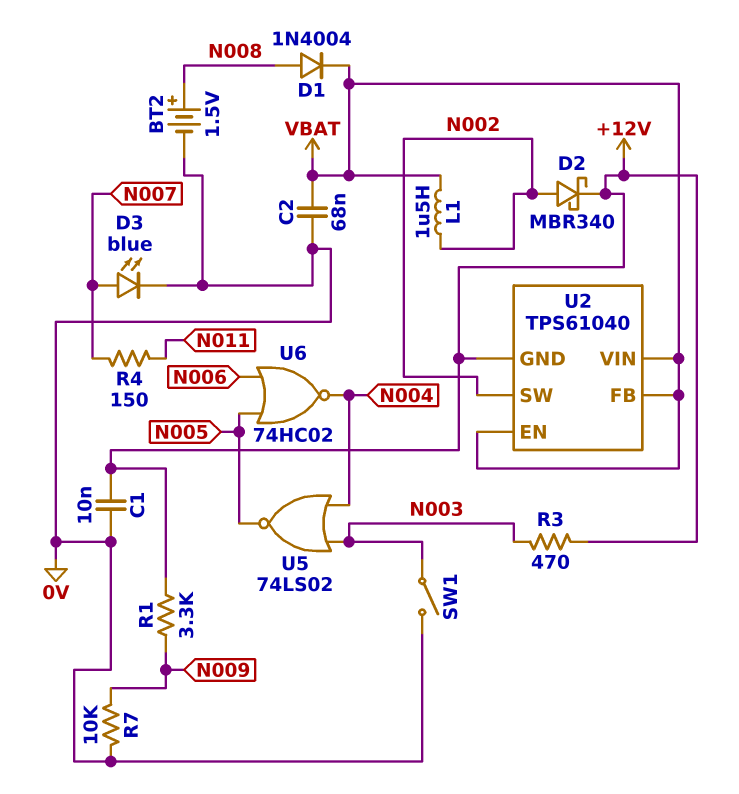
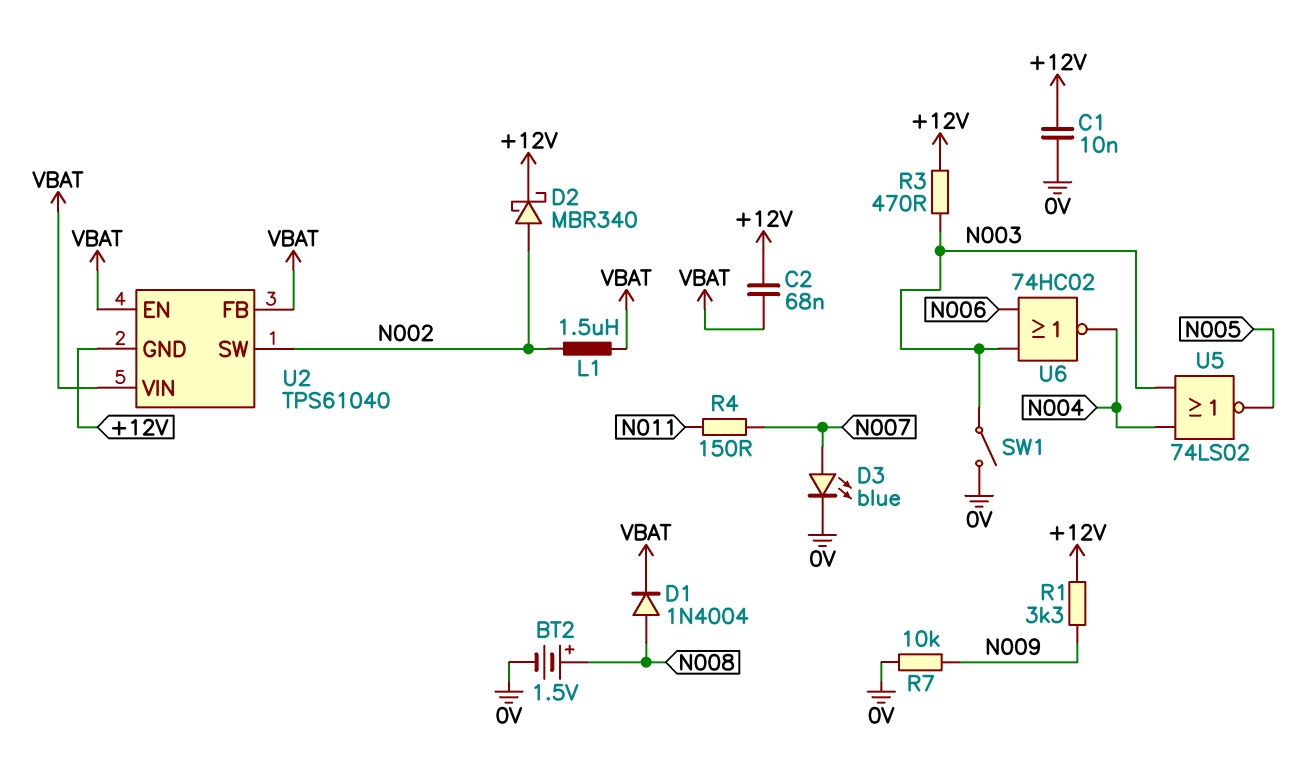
C2: 68nF (0V, VBAT) -> 68nF (+12V, VBAT)
U6: NOR 74HC02 (in N005, in N006, out N004) -> NOR 74HC02 (in N003, in N006, out N004)

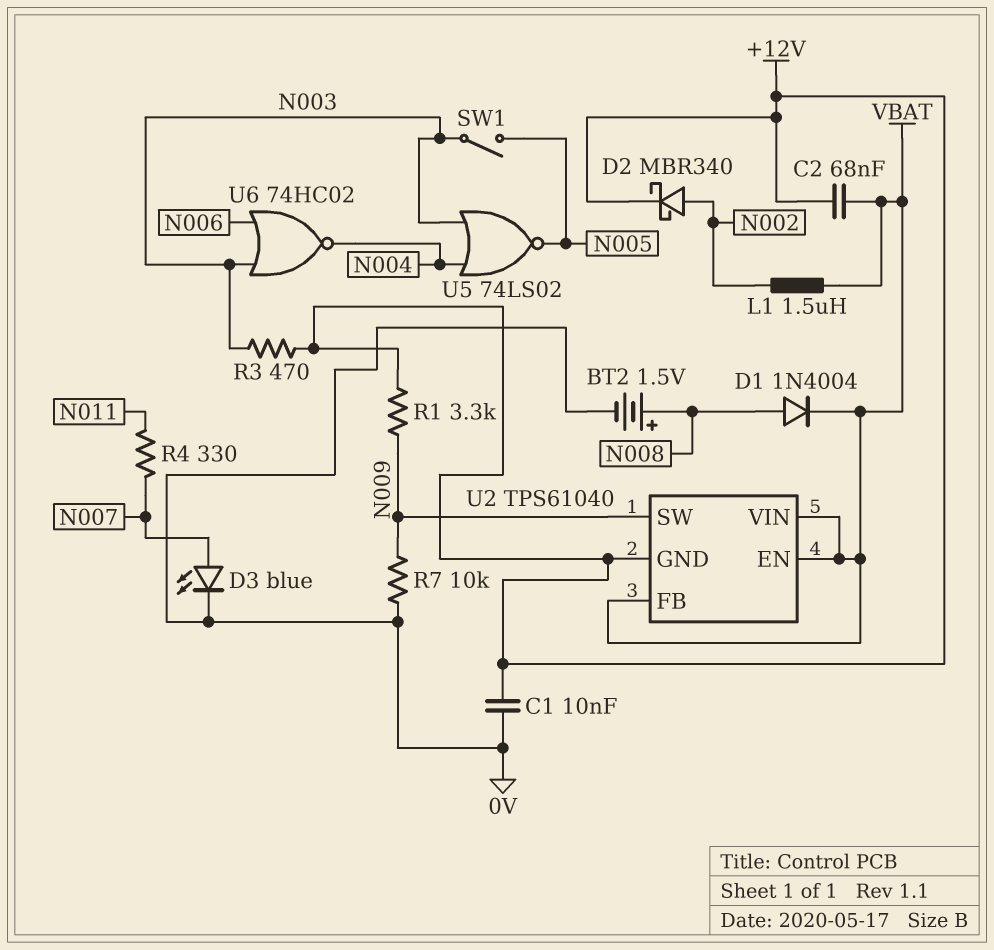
R4: 150 (N007, N011) -> 330 (N007, N011)
SW1: switch (0V, N003) -> switch (N003, N005)
U2 pin SW: N002 -> N009

